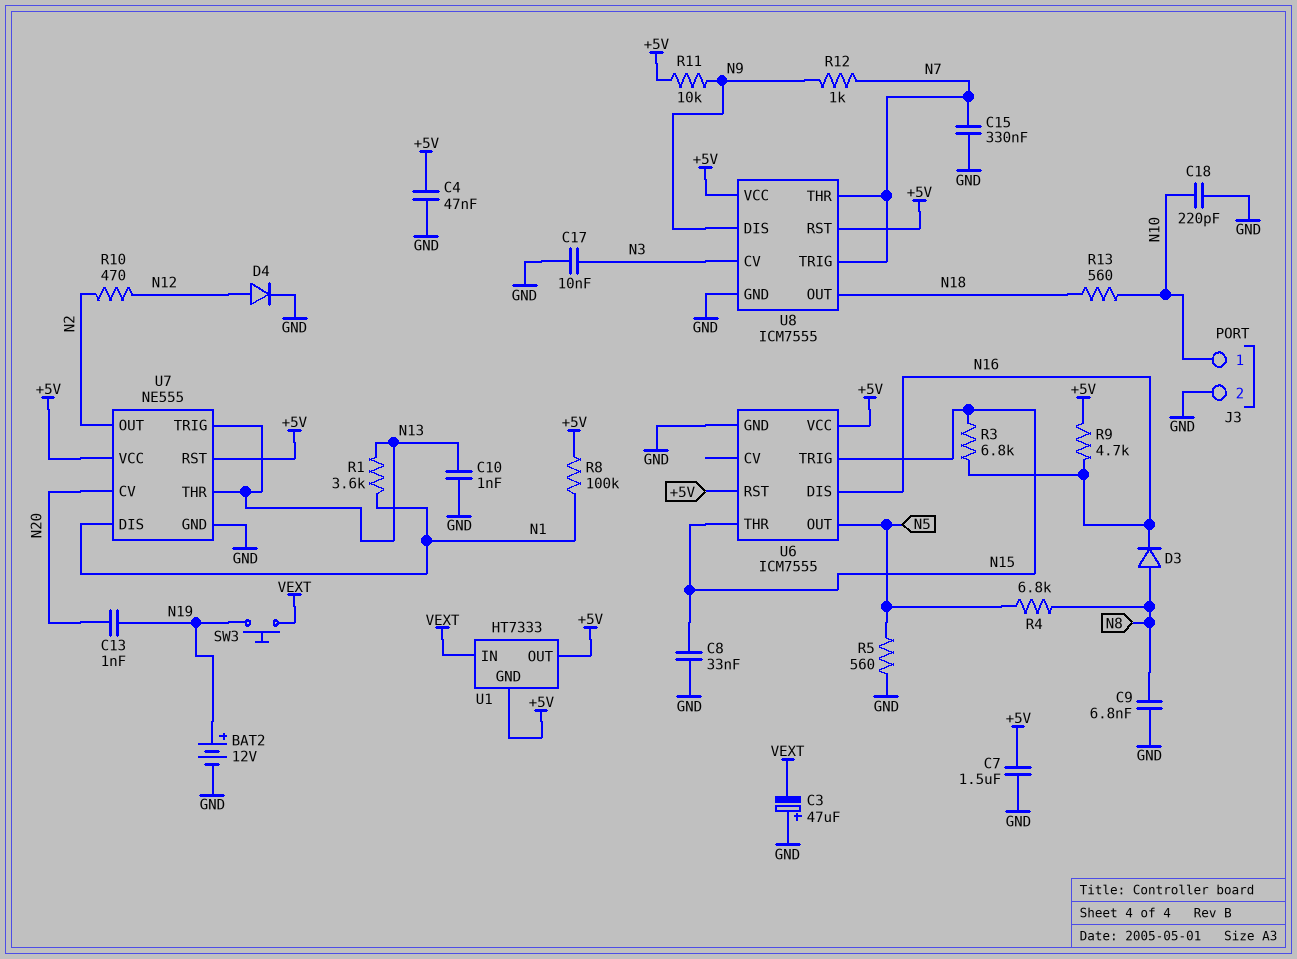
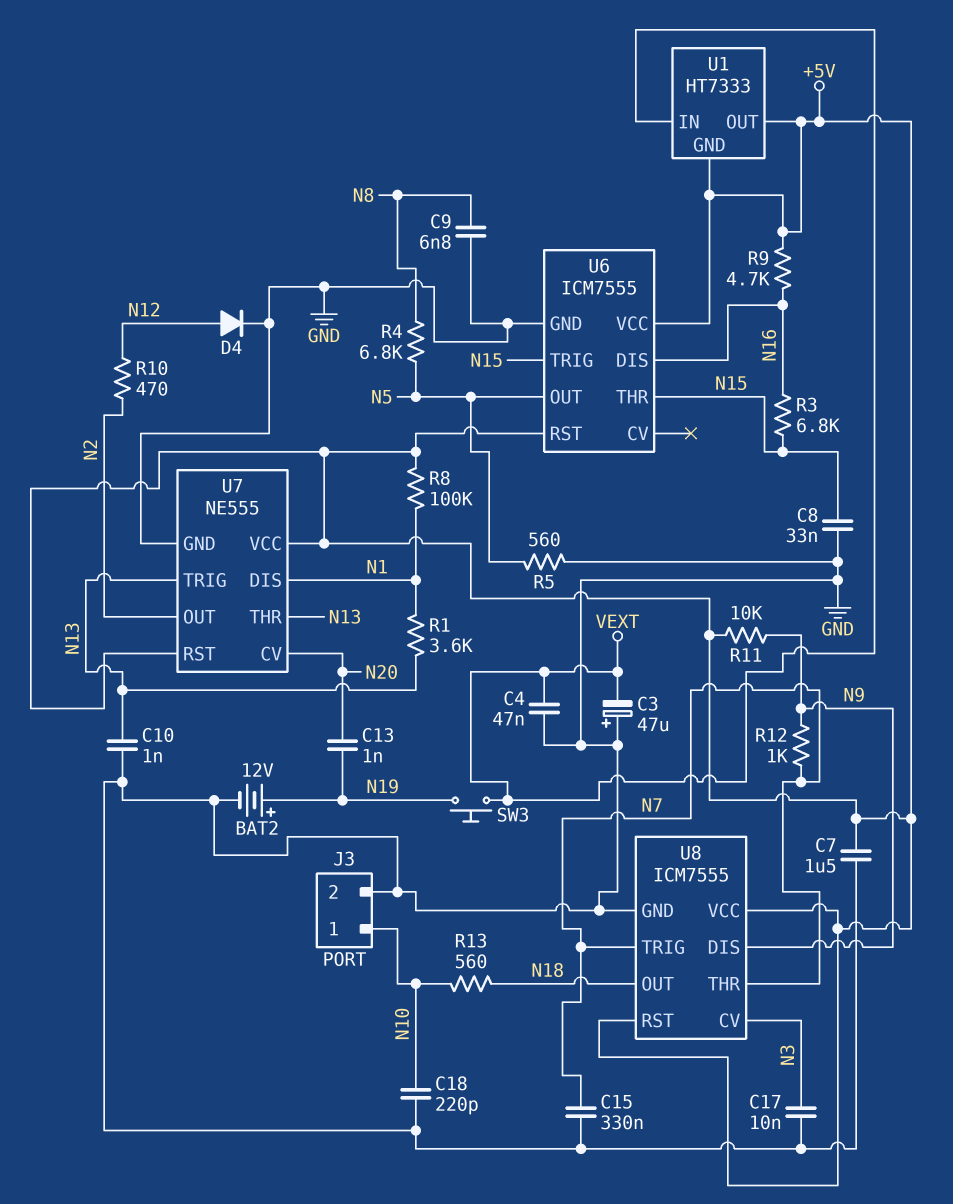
C4: 47nF (+5V, GND) -> 47nF (GND, VEXT)
D3: diode (A N8, K N16) -> none

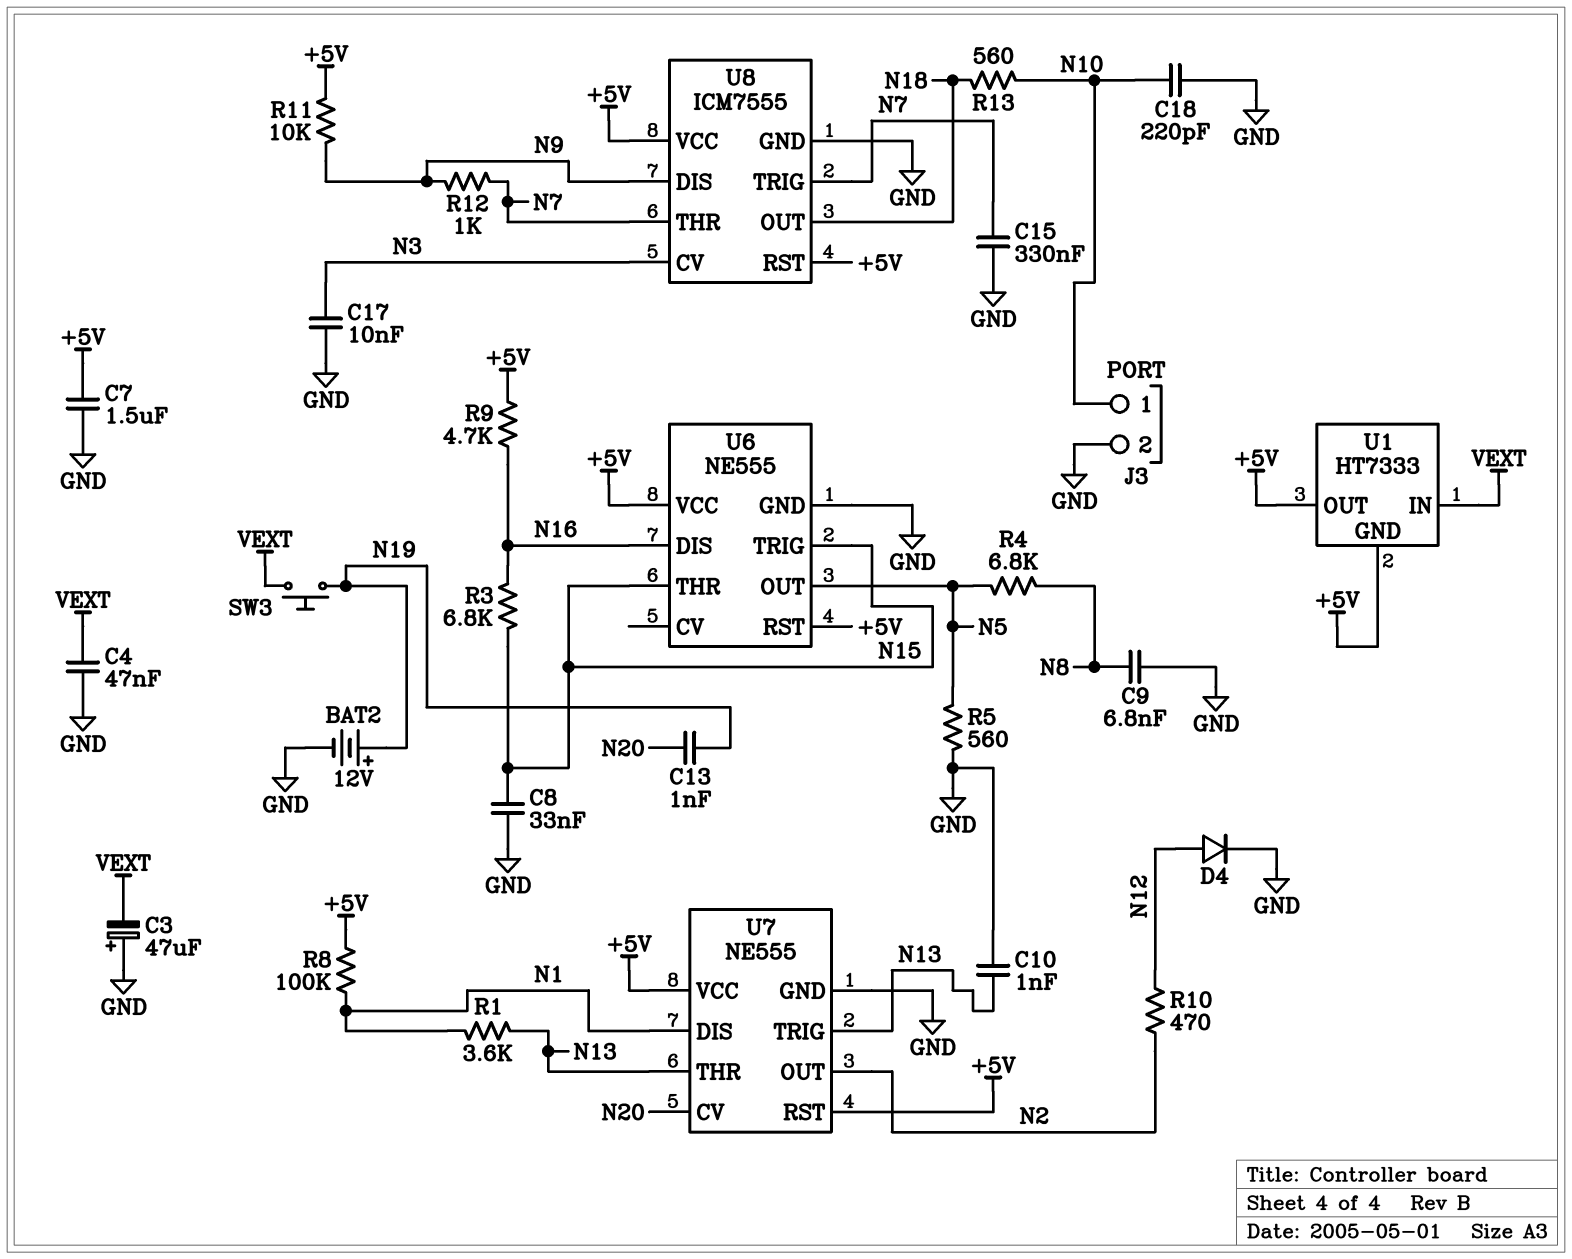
U6: ICM7555 -> NE555

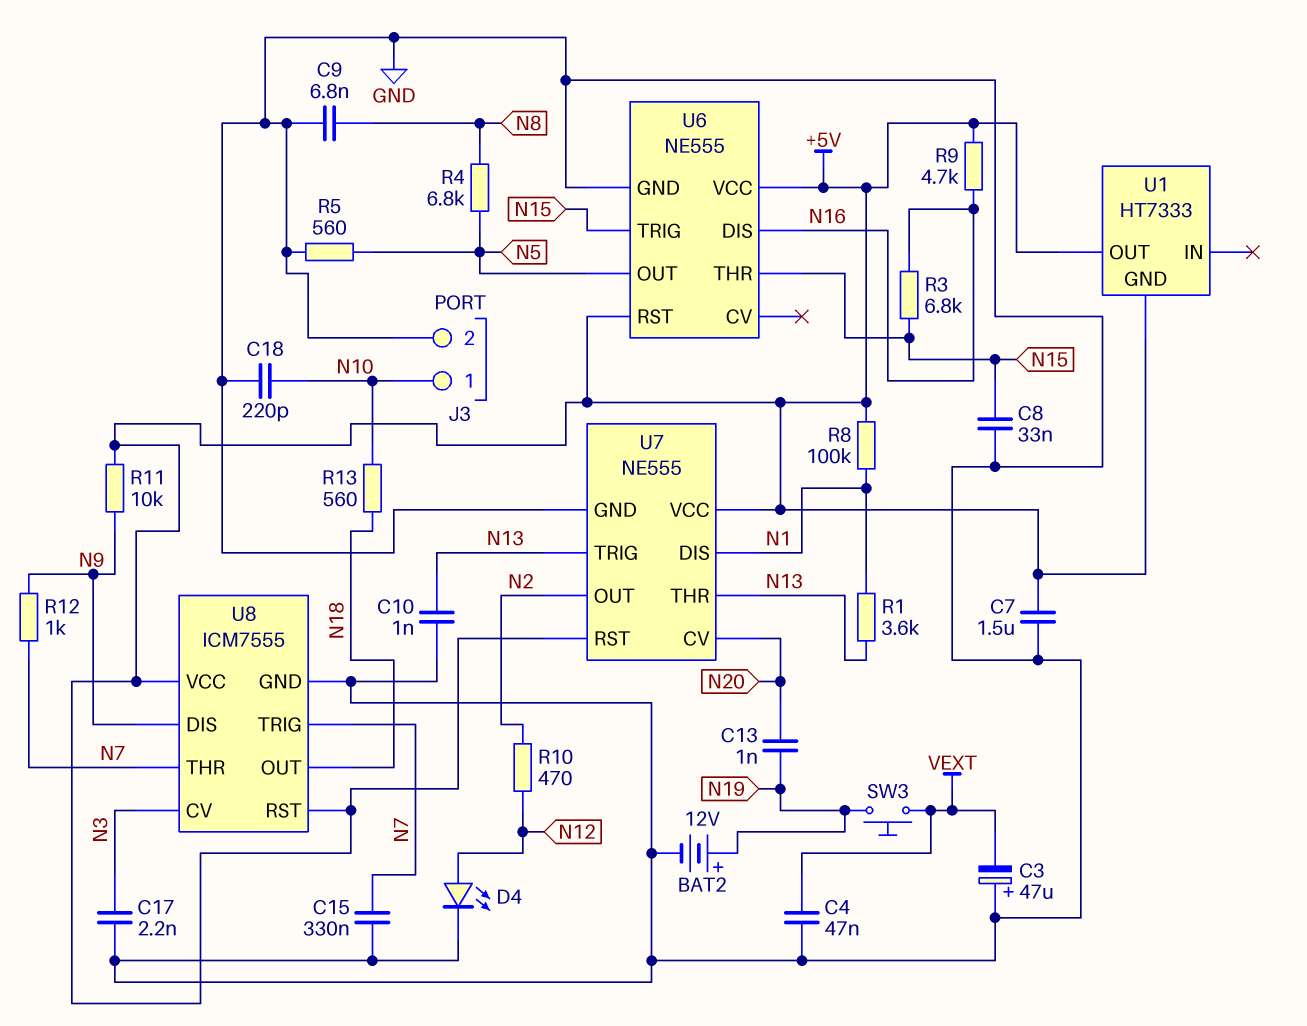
C17: 10nF (GND, N3) -> 2.2nF (GND, N3)
D4: diode (A N12, K GND) -> LED (A N12, K GND)
U1 pin IN: VEXT -> none

